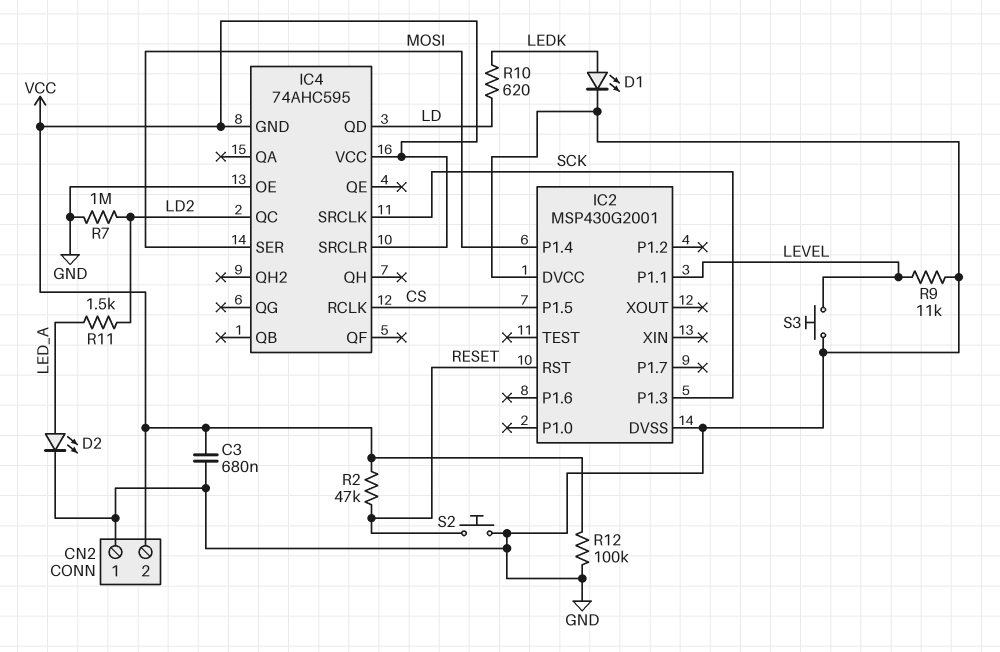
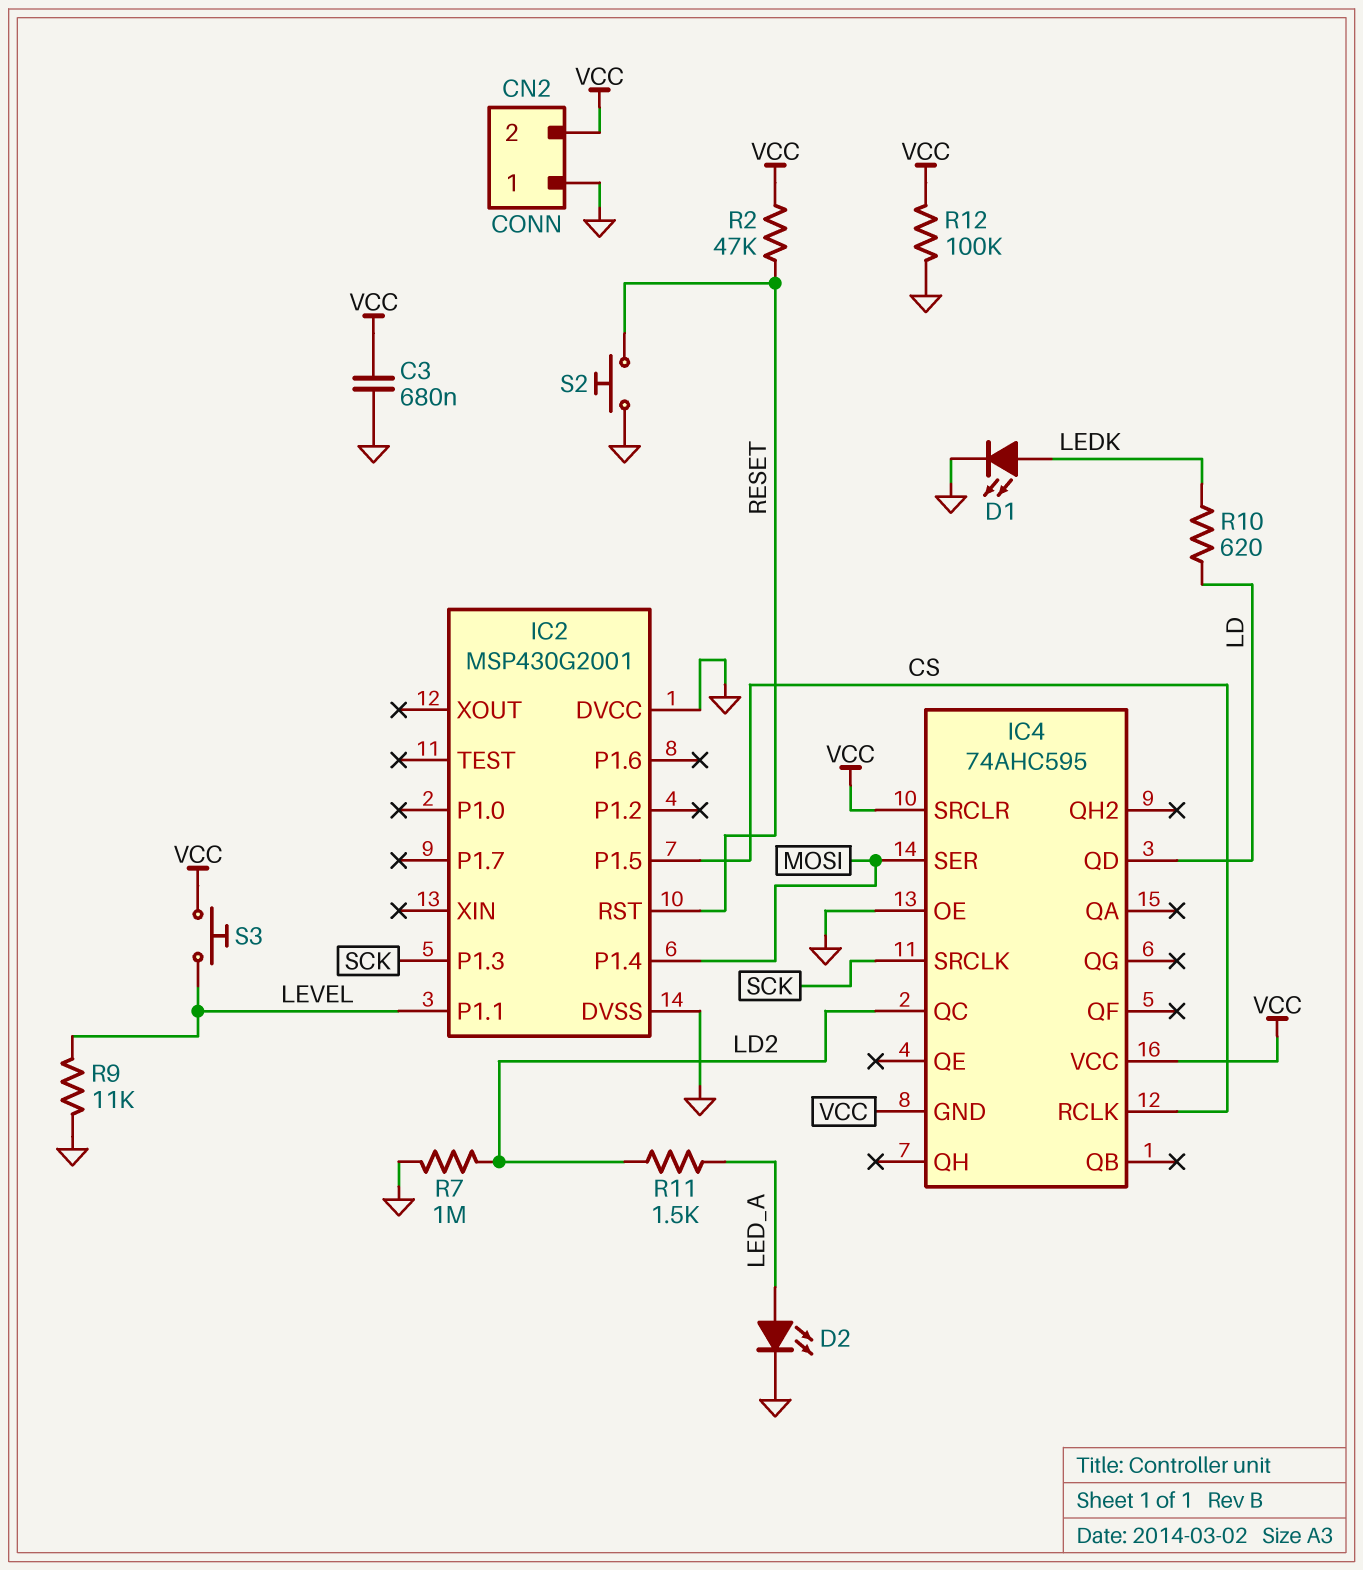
S3: button (GND, LEVEL) -> button (LEVEL, VCC)

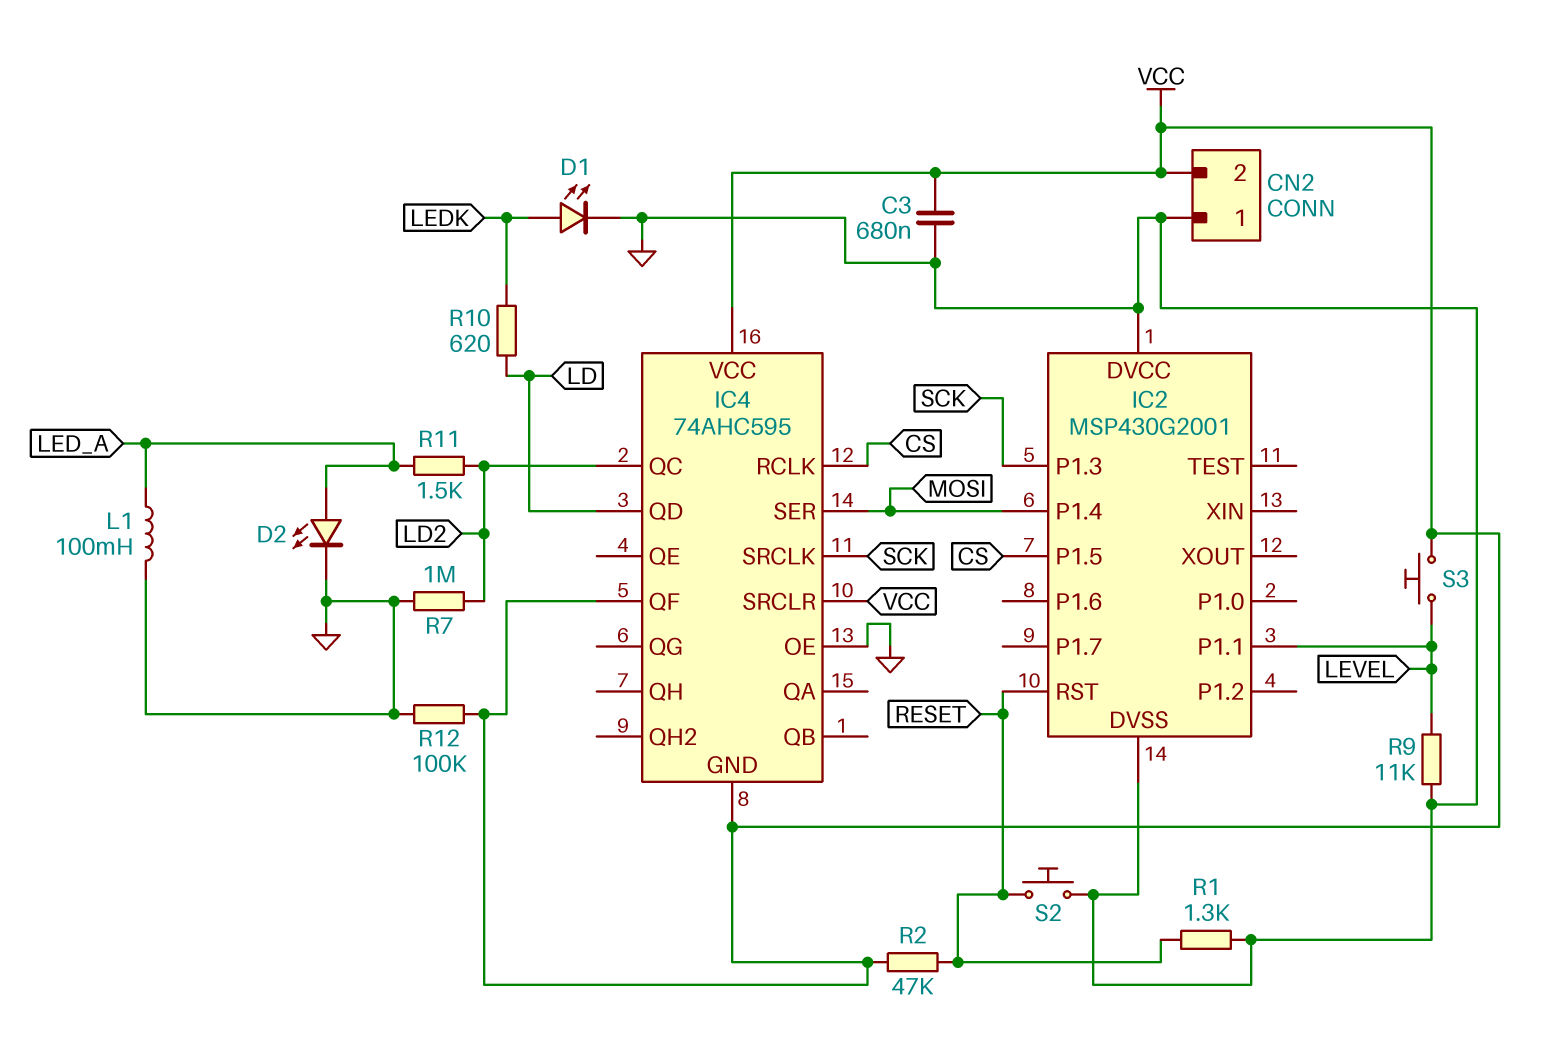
IC4 pin QF: none -> VCC
L1: none -> 100mH (GND, LED_A)
R1: none -> 1.3k (GND, RESET)

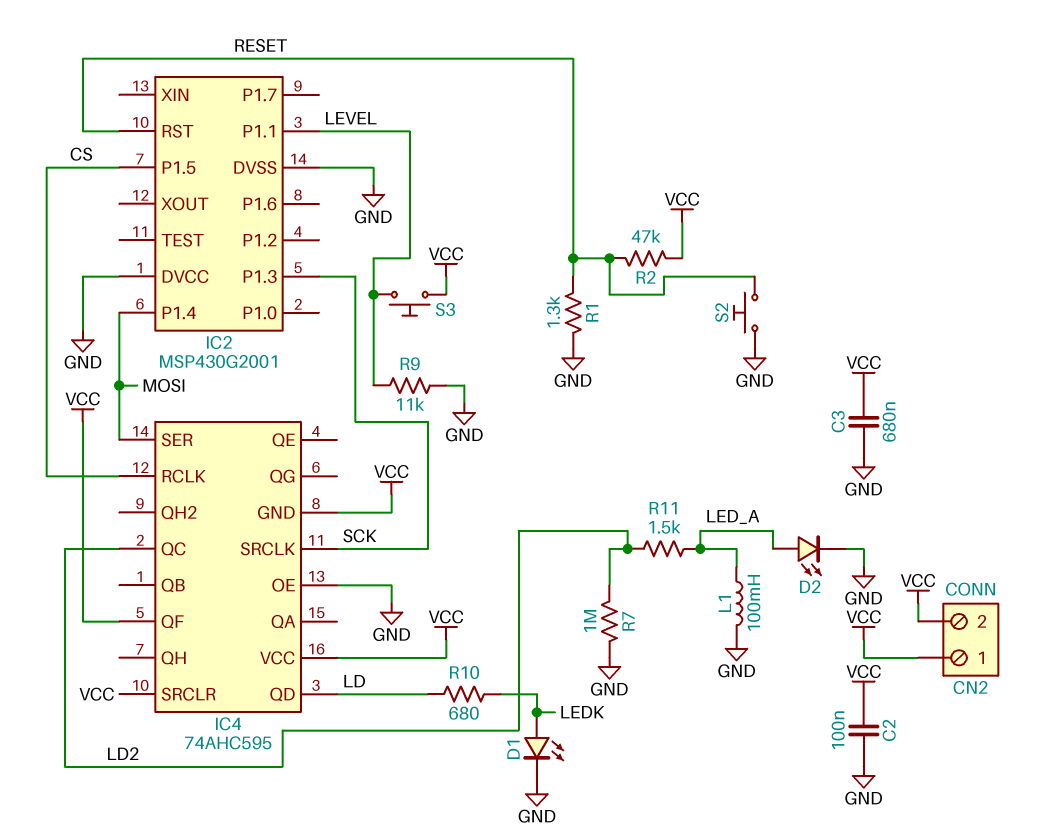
C2: none -> 100nF (GND, VCC)
CN2 pin 1: GND -> VCC
R10: 620 (LD, LEDK) -> 680 (LD, LEDK)
R12: 100k (GND, VCC) -> none

